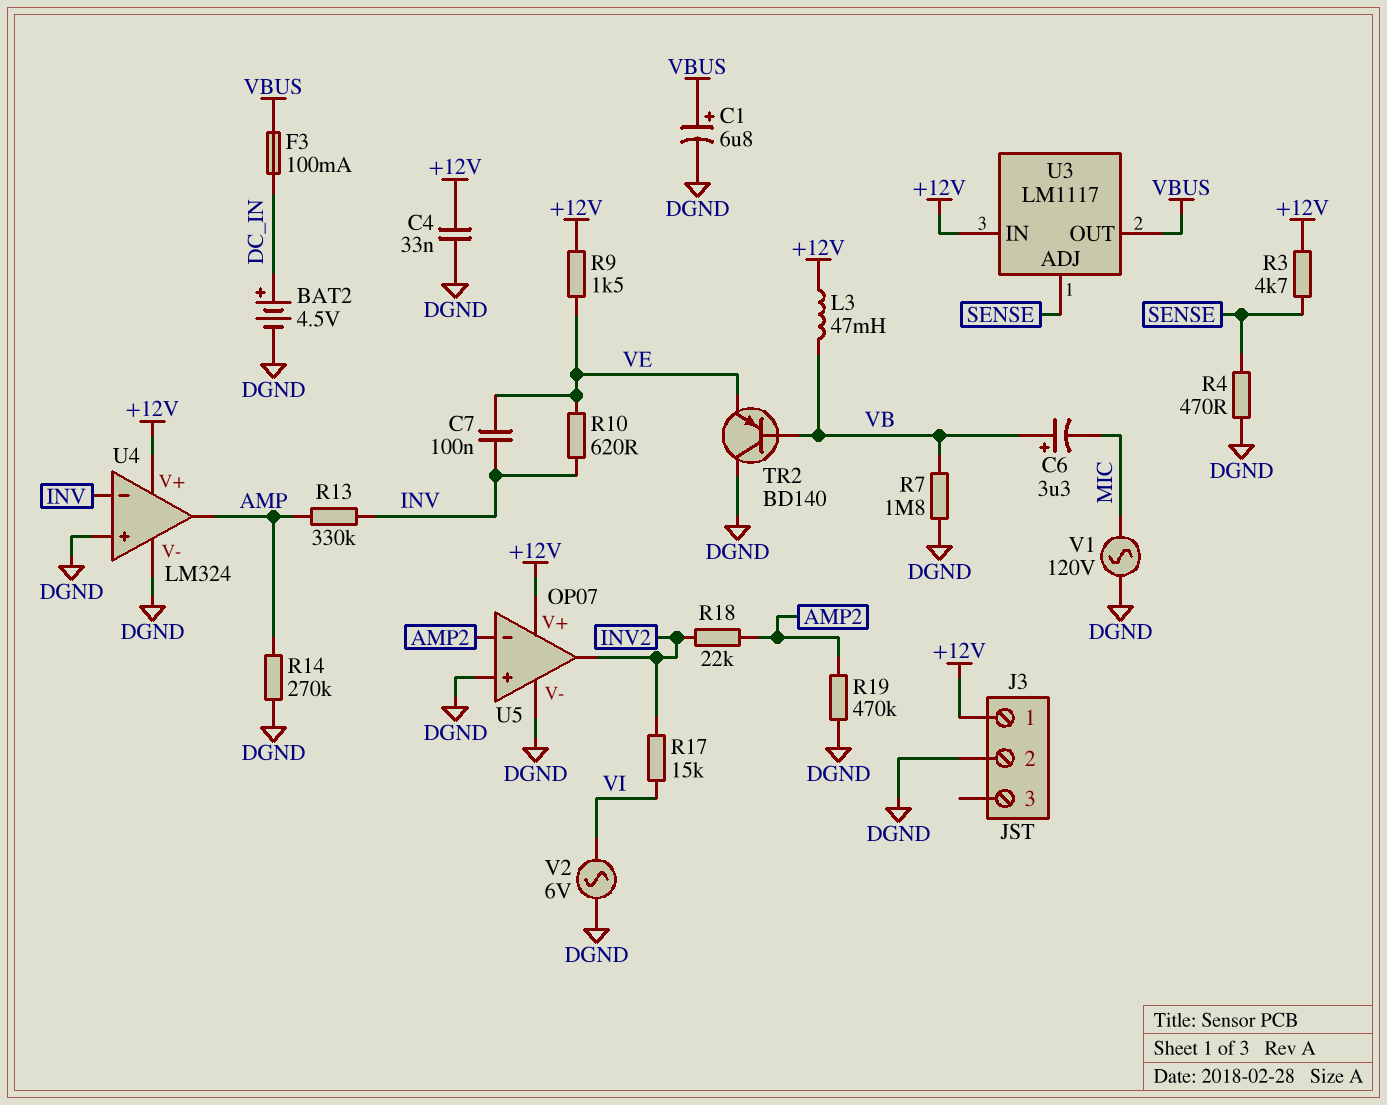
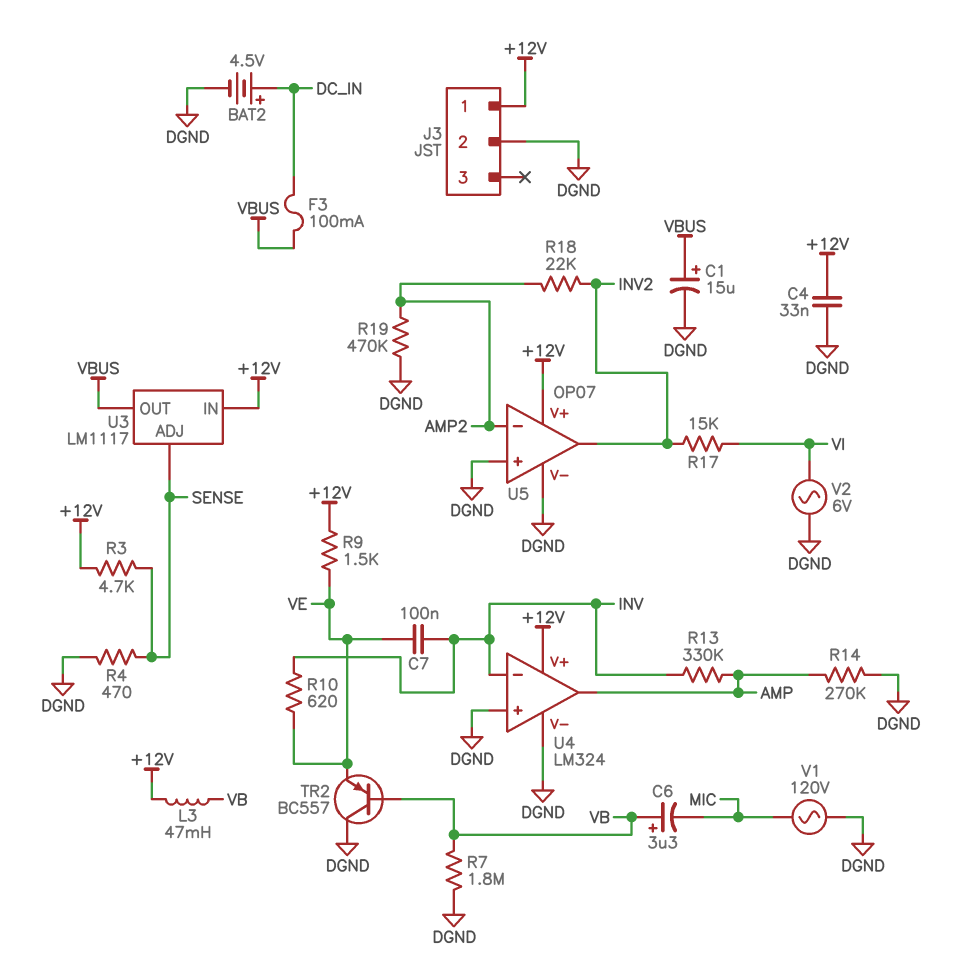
C1: 6.8uF (plus VBUS, minus DGND) -> 15uF (plus VBUS, minus DGND)
TR2: PNP BD140 (B VB, C DGND, E VE) -> PNP BC557 (B VB, C DGND, E VE)

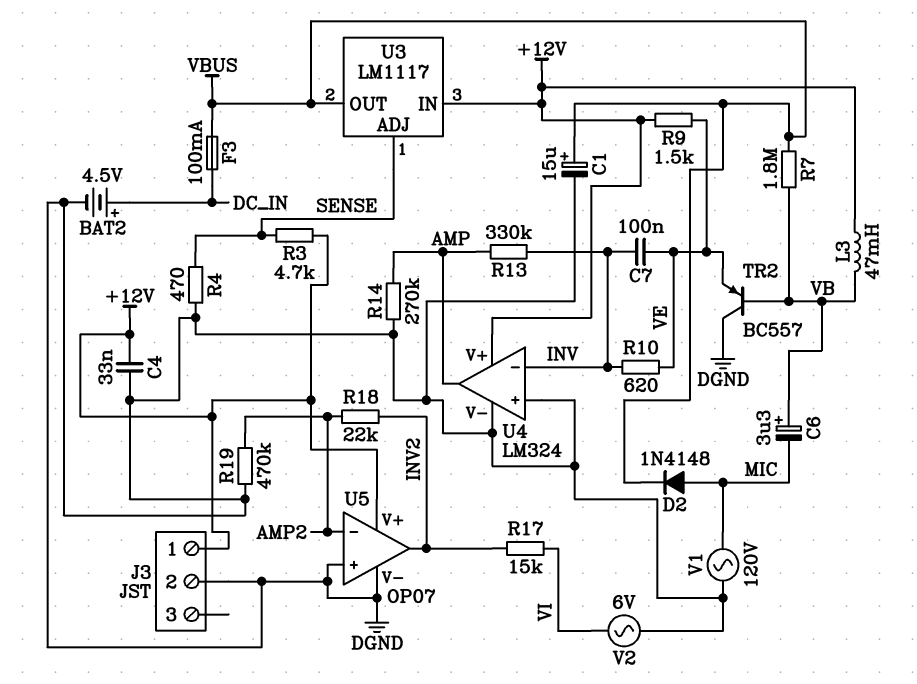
D2: none -> diode 1N4148 (A MIC, K VBUS)
R7: 1.8M (DGND, VB) -> 1.8M (VB, VBUS)

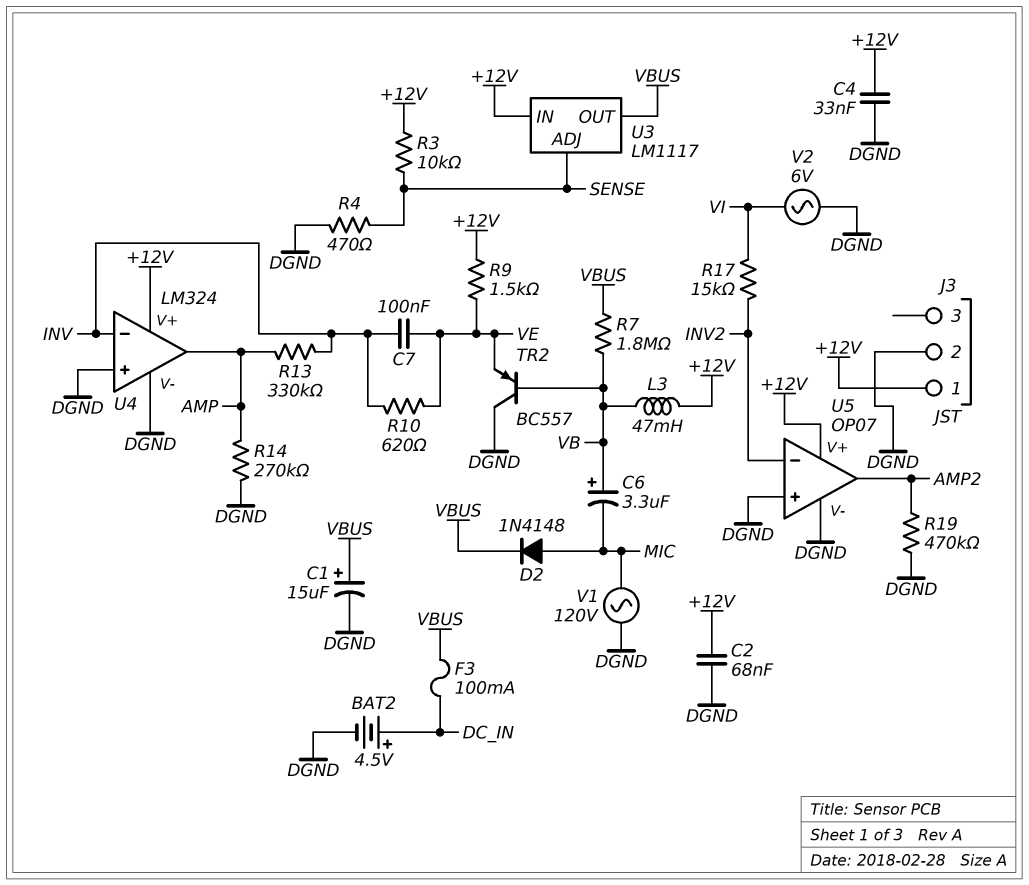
C2: none -> 68nF (+12V, DGND)
R3: 4.7k (+12V, SENSE) -> 10k (+12V, SENSE)
R18: 22k (AMP2, INV2) -> none
U5 pin in-: AMP2 -> INV2
U5 pin out: INV2 -> AMP2

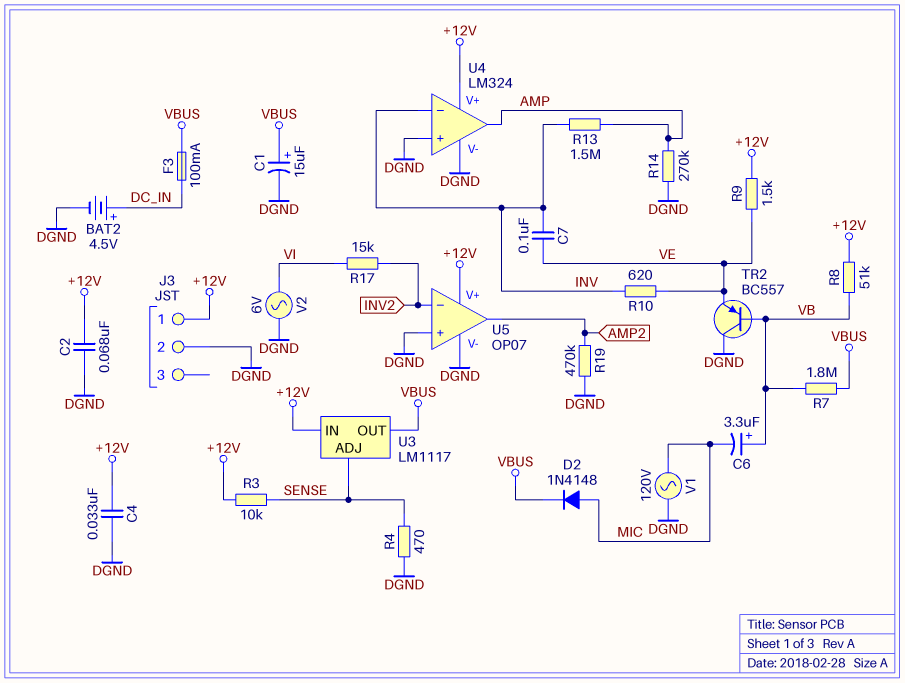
L3: 47mH (+12V, VB) -> none
R8: none -> 51k (+12V, VB)
R13: 330k (AMP, INV) -> 1.5M (AMP, INV)

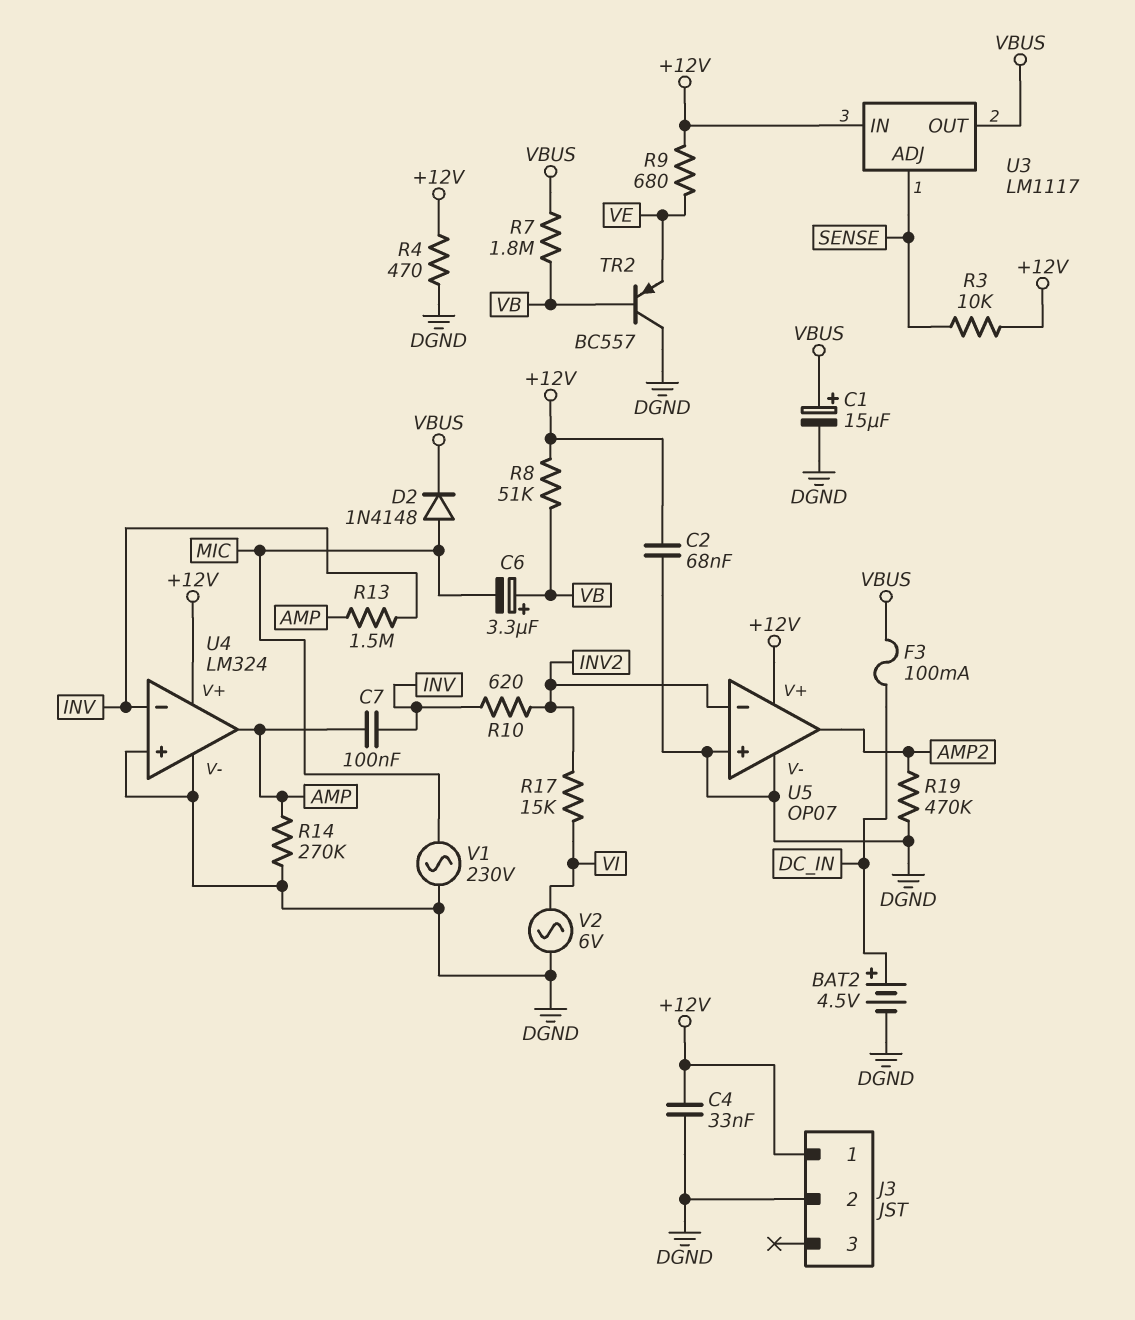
C7: 100nF (INV, VE) -> 100nF (AMP, INV)
R4: 470 (DGND, SENSE) -> 470 (+12V, DGND)
R9: 1.5k (+12V, VE) -> 680 (+12V, VE)
R10: 620 (INV, VE) -> 620 (INV, INV2)
V1: AC 120V (DGND, MIC) -> AC 230V (DGND, MIC)

